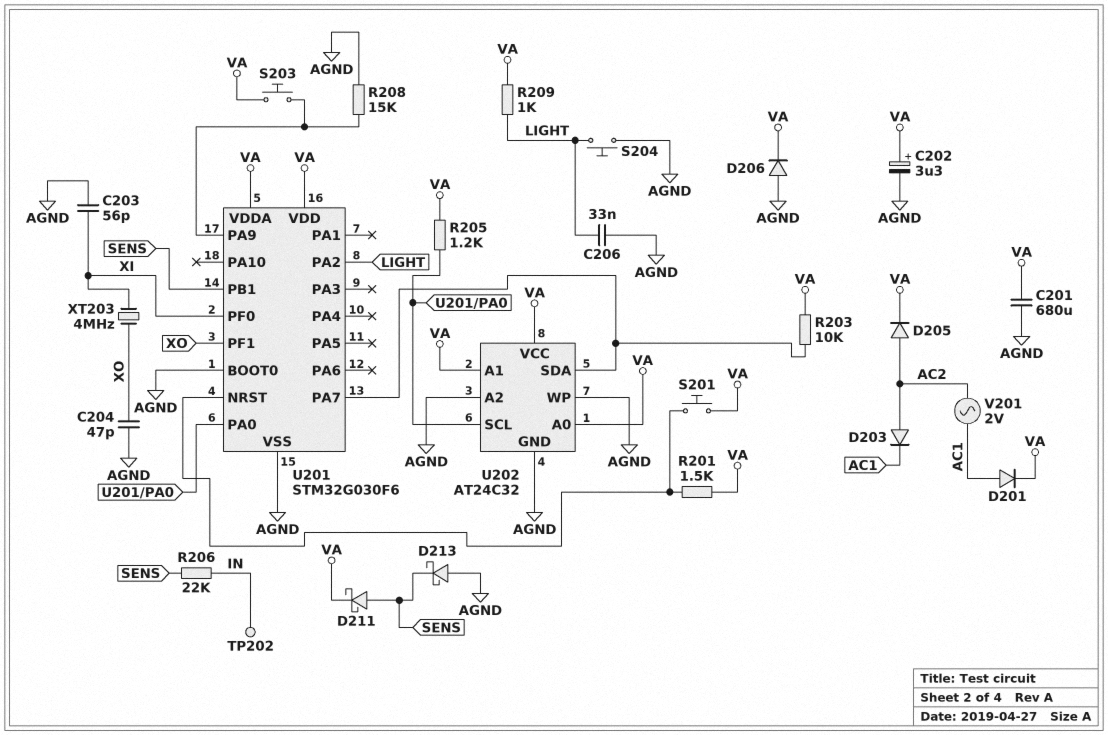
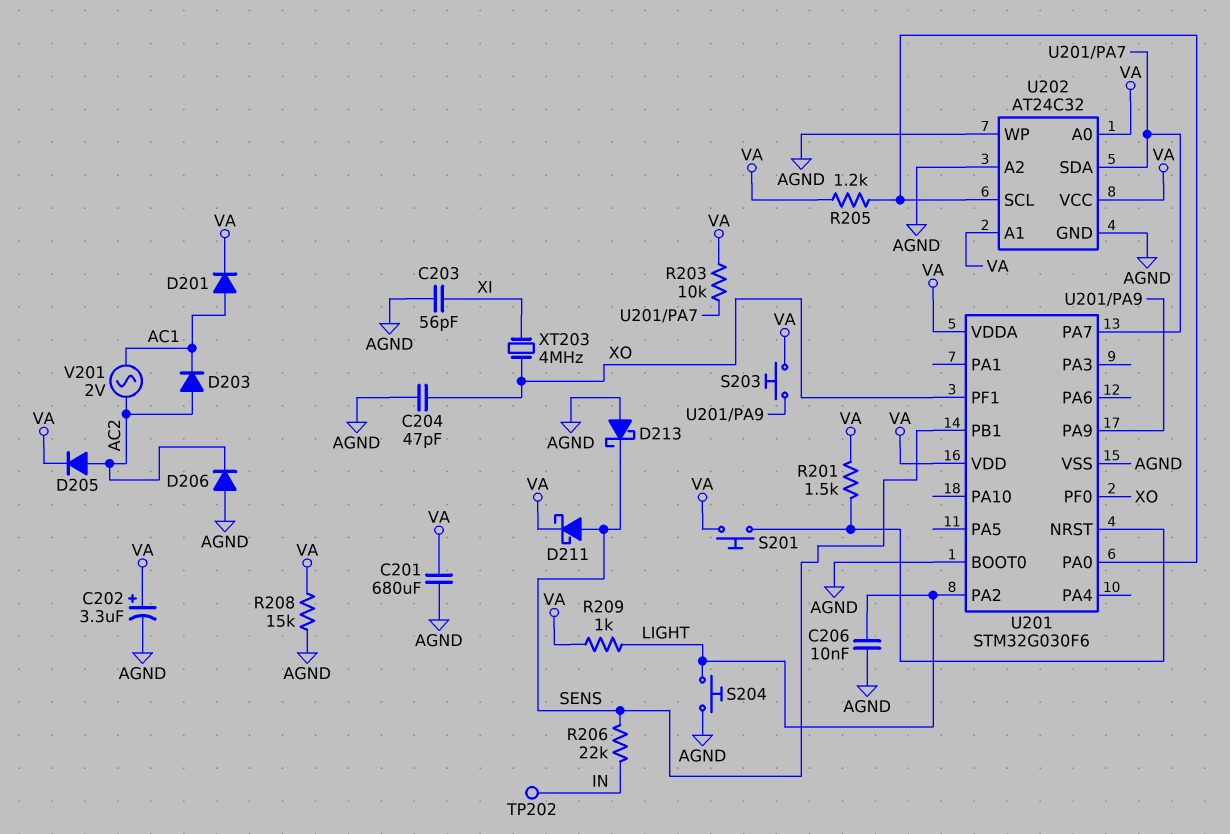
C206: 33nF (AGND, LIGHT) -> 10nF (AGND, LIGHT)
D206: diode (A AGND, K VA) -> diode (A AGND, K AC2)
R208: 15k (AGND, U201/PA9) -> 15k (AGND, VA)
U201 pin PF0: XI -> XO

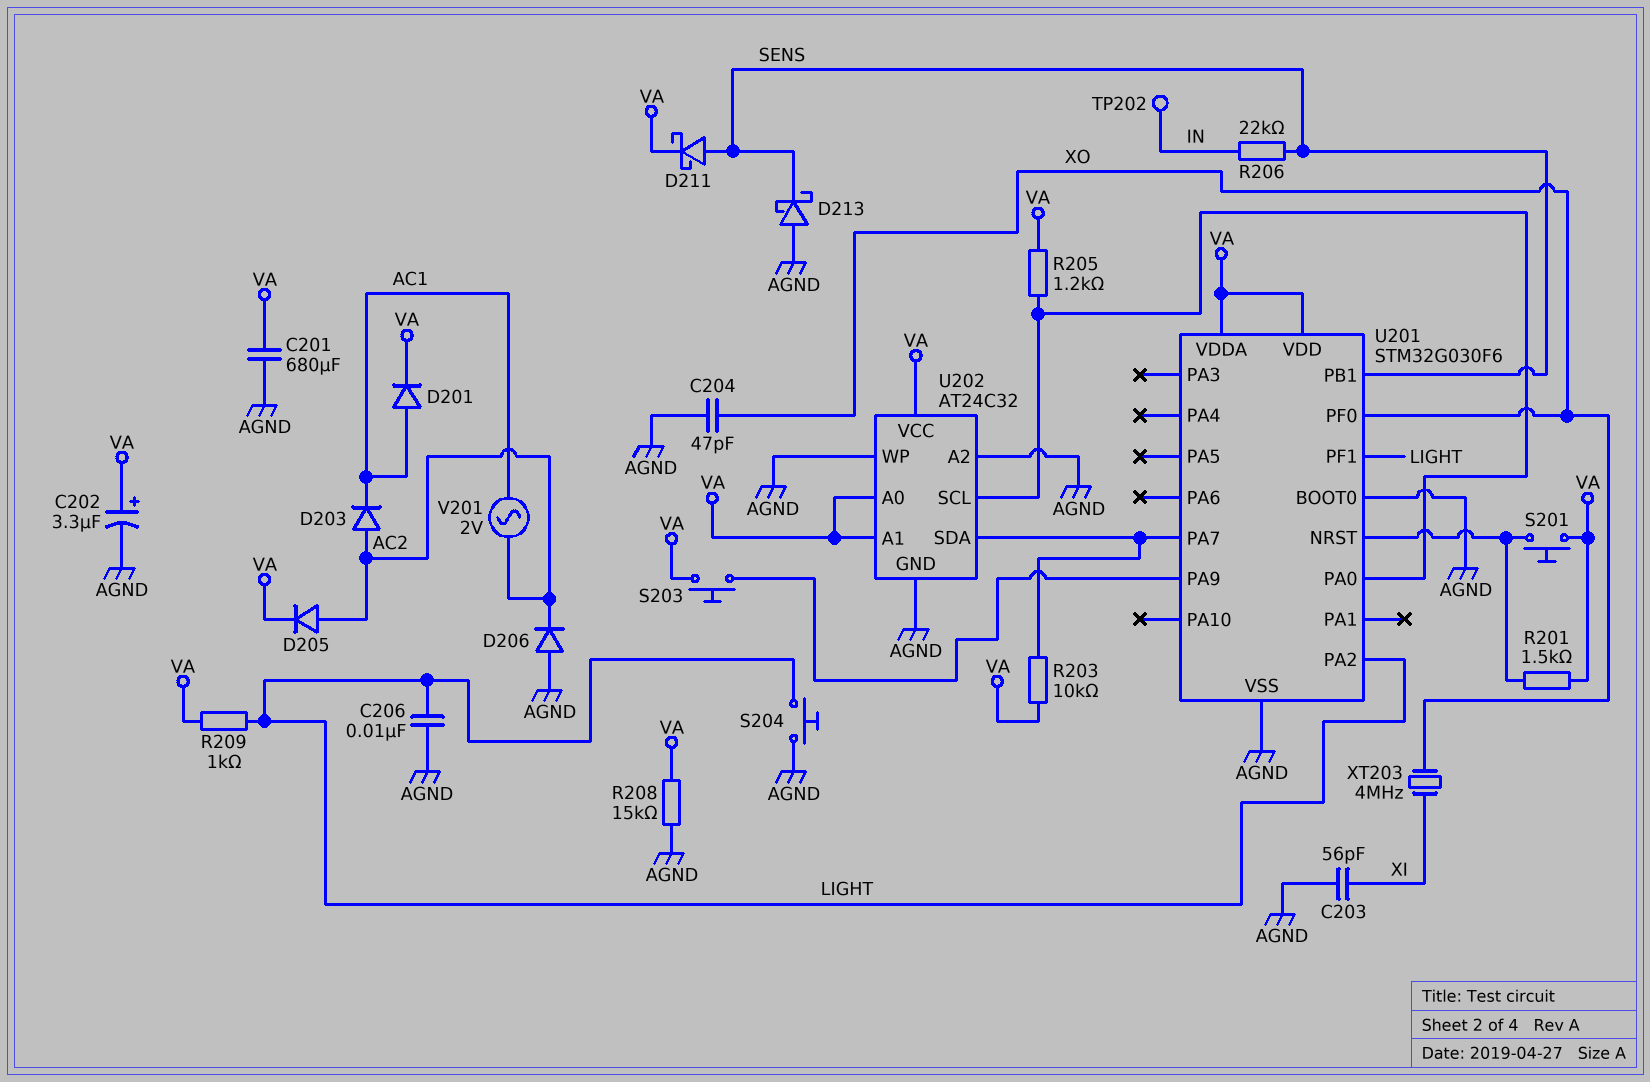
U201 pin PF1: XO -> LIGHT

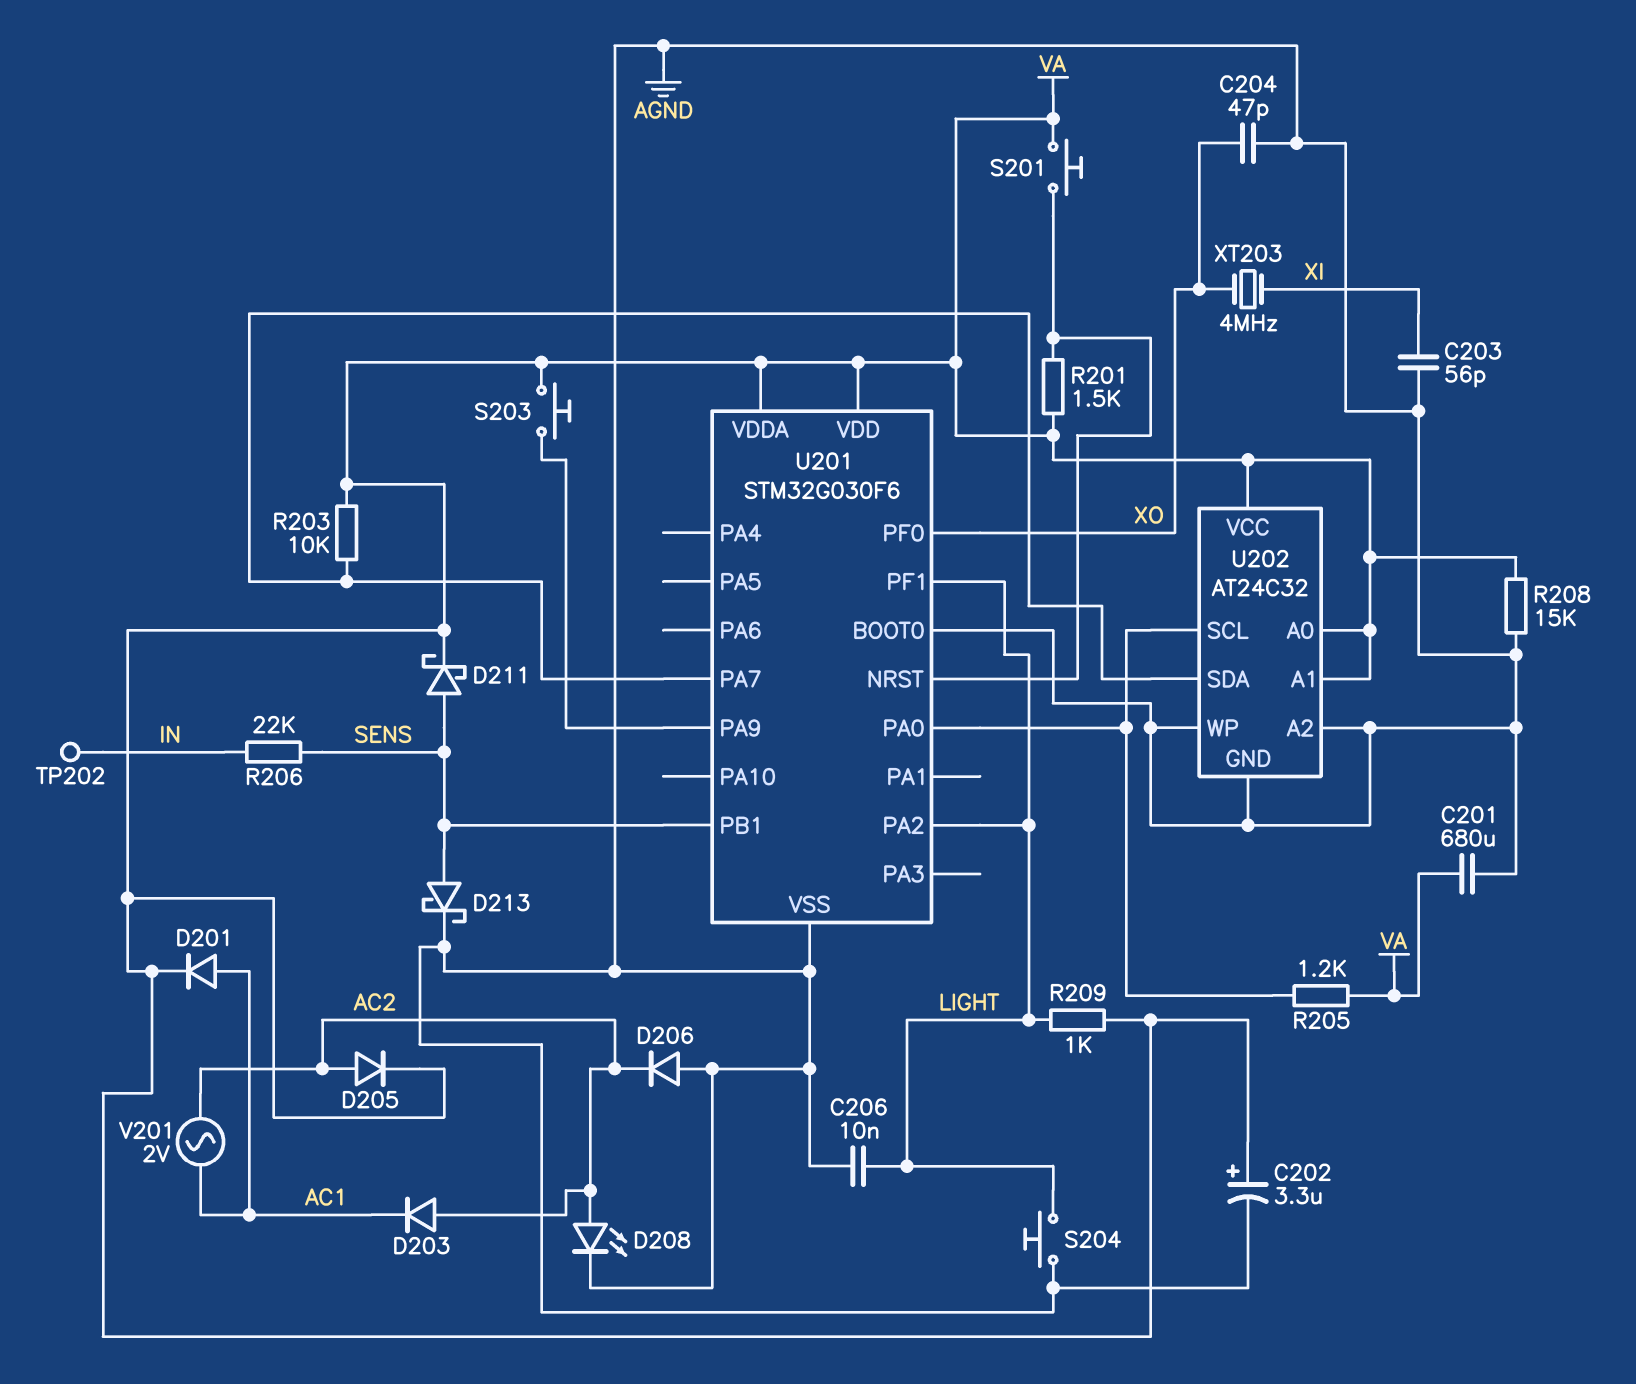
D208: none -> LED (A AC2, K AGND)
D213: schottky (A AGND, K SENS) -> schottky (A SENS, K AGND)

